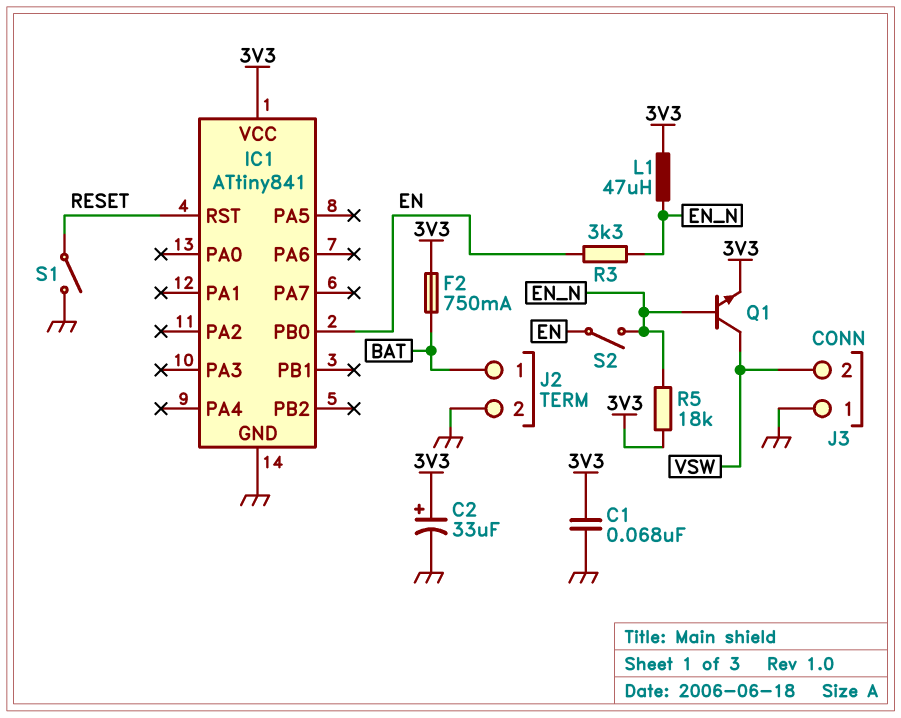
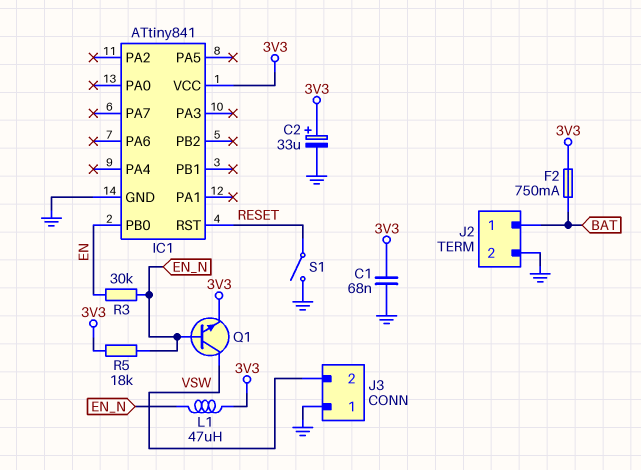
R3: 3.3k (EN, EN_N) -> 30k (EN, EN_N)
S2: switch (EN, EN_N) -> none

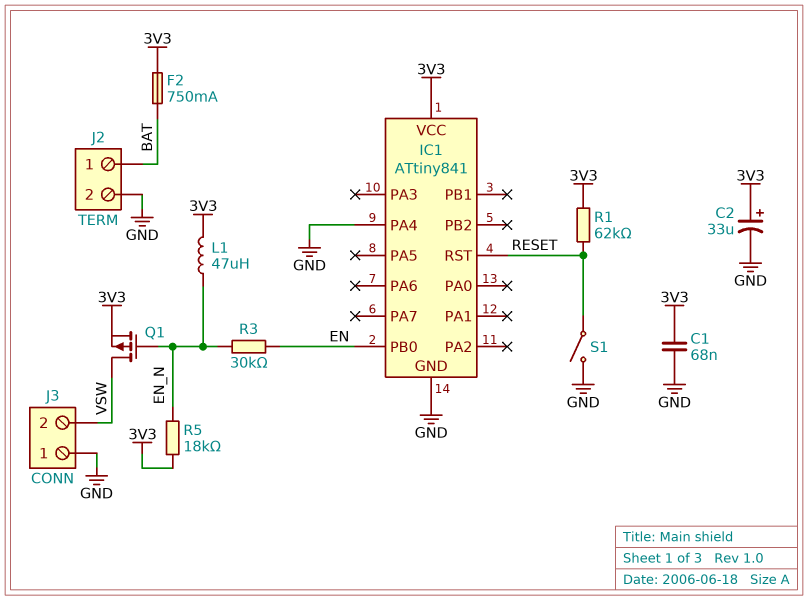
IC1 pin PA4: none -> GND
Q1: NPN (B EN_N, C VSW, E 3V3) -> PMOS (G EN_N, D VSW, S 3V3)
R1: none -> 62k (3V3, RESET)

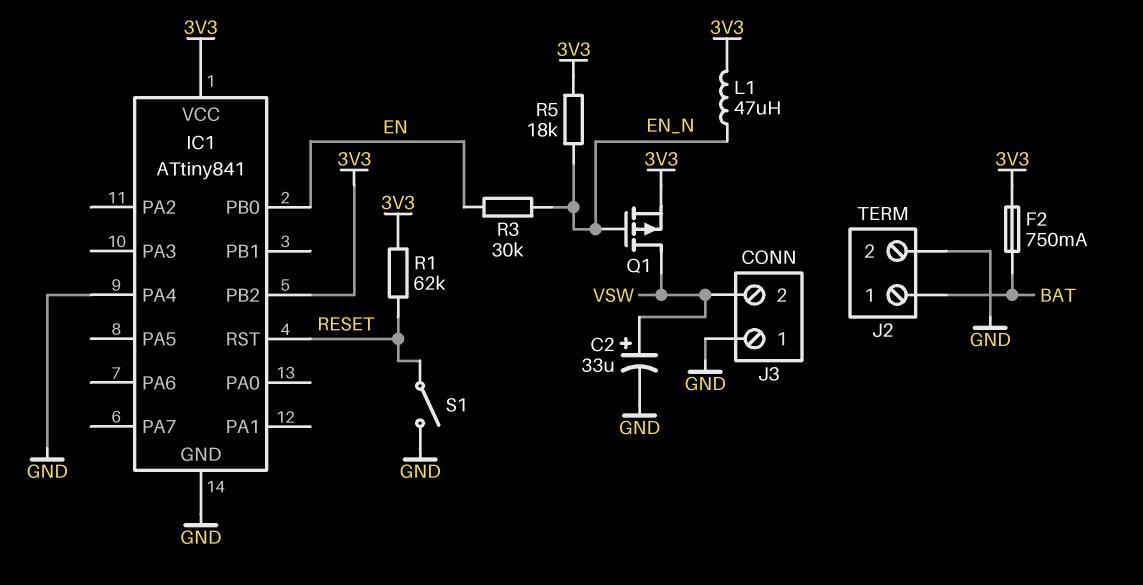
C1: 68nF (3V3, GND) -> none
C2: 33uF (plus 3V3, minus GND) -> 33uF (plus VSW, minus GND)
IC1 pin PB2: none -> 3V3

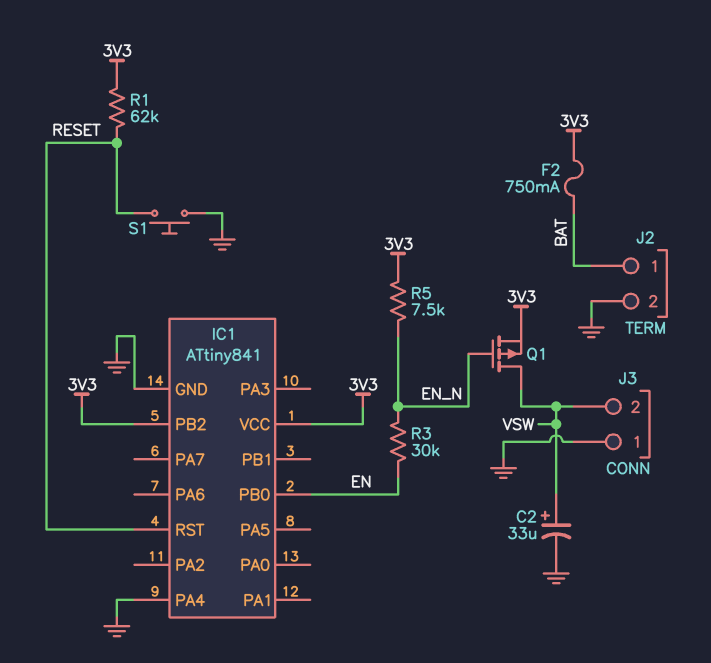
L1: 47uH (3V3, EN_N) -> none
R5: 18k (3V3, EN_N) -> 7.5k (3V3, EN_N)
S1: switch (GND, RESET) -> button (GND, RESET)

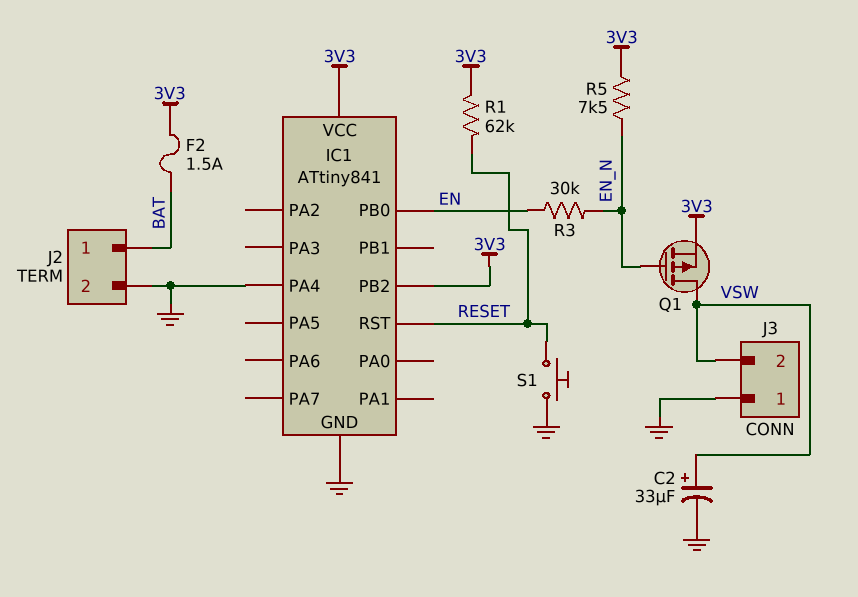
F2: 750mA (3V3, BAT) -> 1.5A (3V3, BAT)

